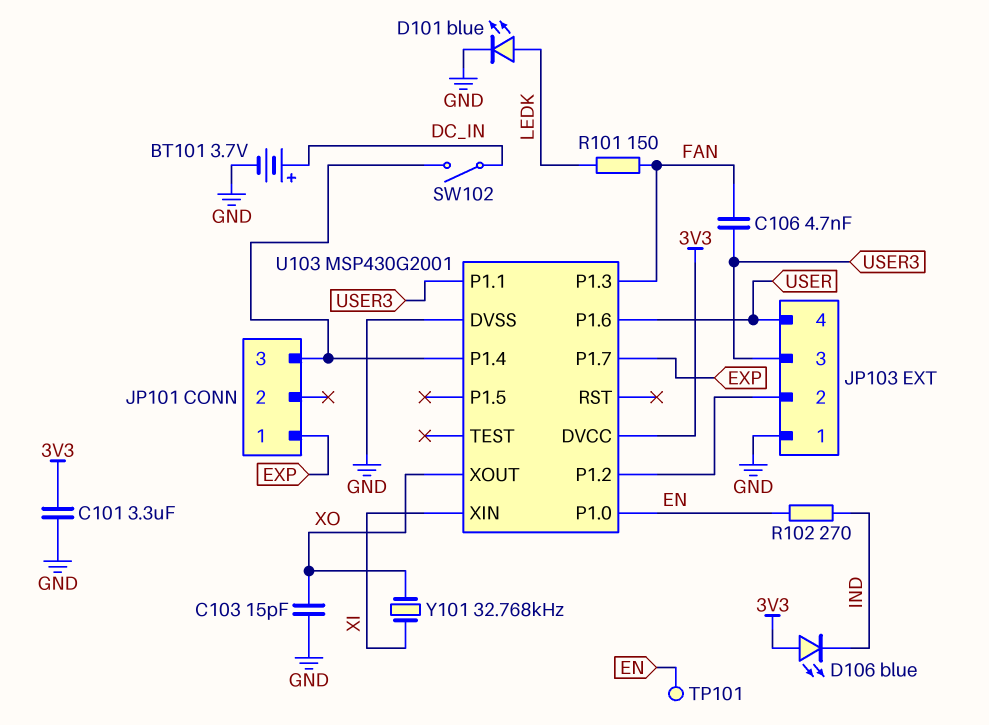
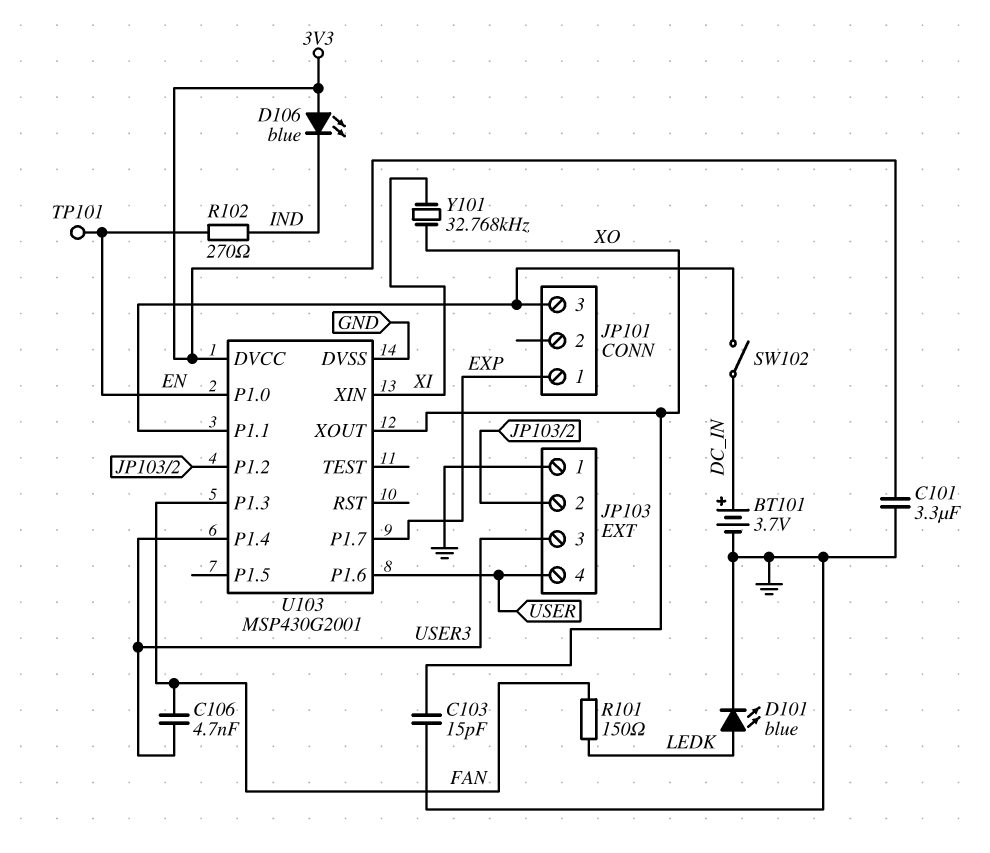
U103 pin P1.1: USER3 -> JP101/3
U103 pin P1.4: JP101/3 -> USER3

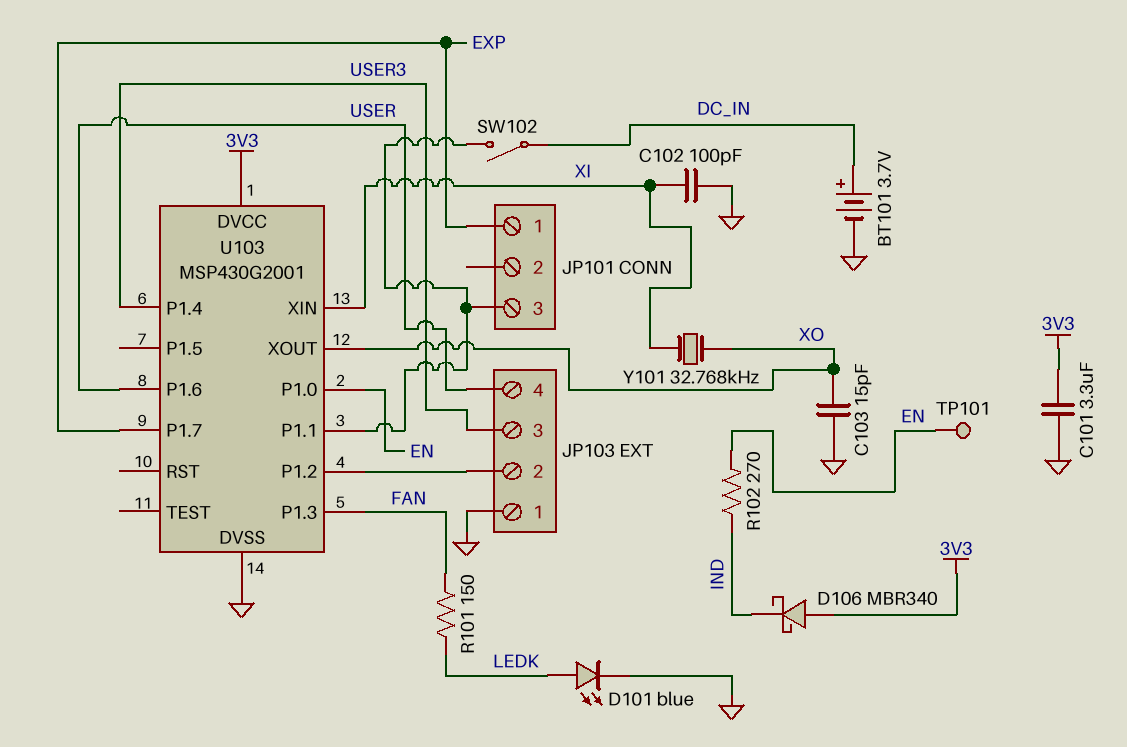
C102: none -> 100pF (GND, XI)
C106: 4.7nF (FAN, USER3) -> none
D106: LED blue (A 3V3, K IND) -> schottky MBR340 (A 3V3, K IND)

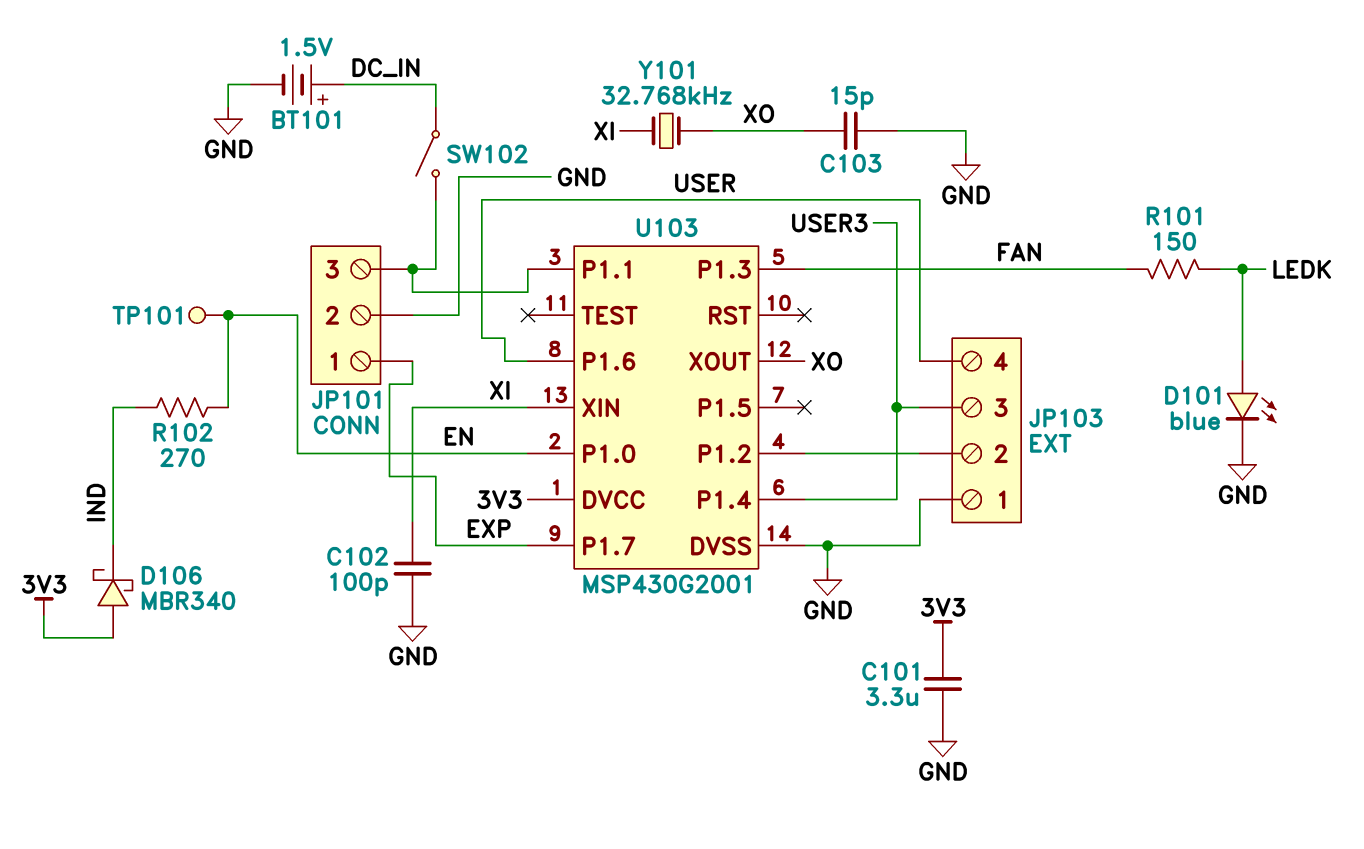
BT101: 3.7V (plus DC_IN, minus GND) -> 1.5V (plus DC_IN, minus GND)
JP101 pin 2: none -> GND

